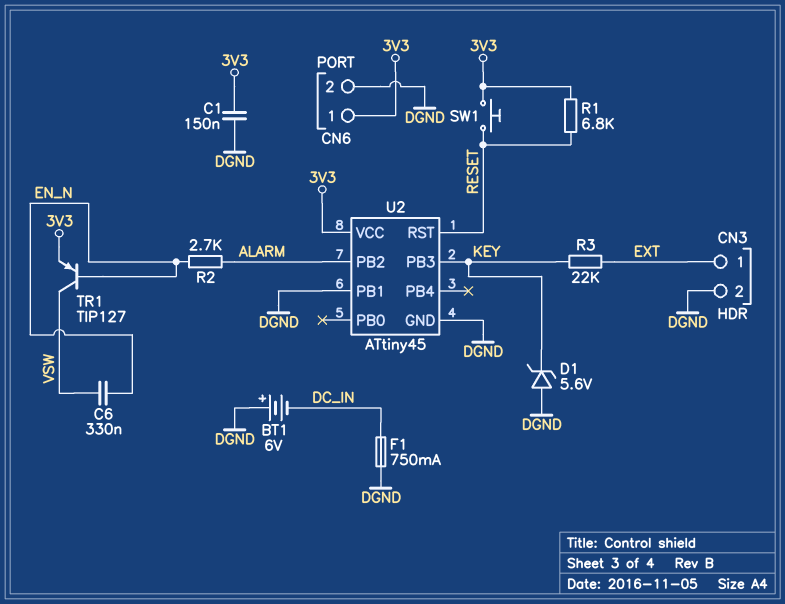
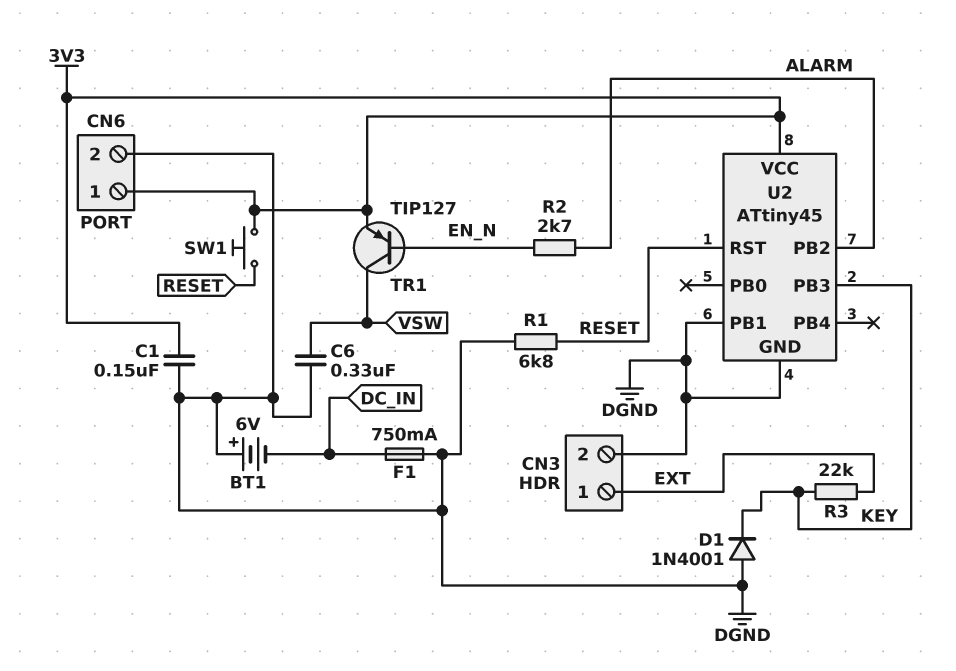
C6: 330nF (EN_N, VSW) -> 330nF (DGND, VSW)
D1: zener 5.6V (A DGND, K KEY) -> diode 1N4001 (A DGND, K KEY)
R1: 6.8k (3V3, RESET) -> 6.8k (DGND, RESET)

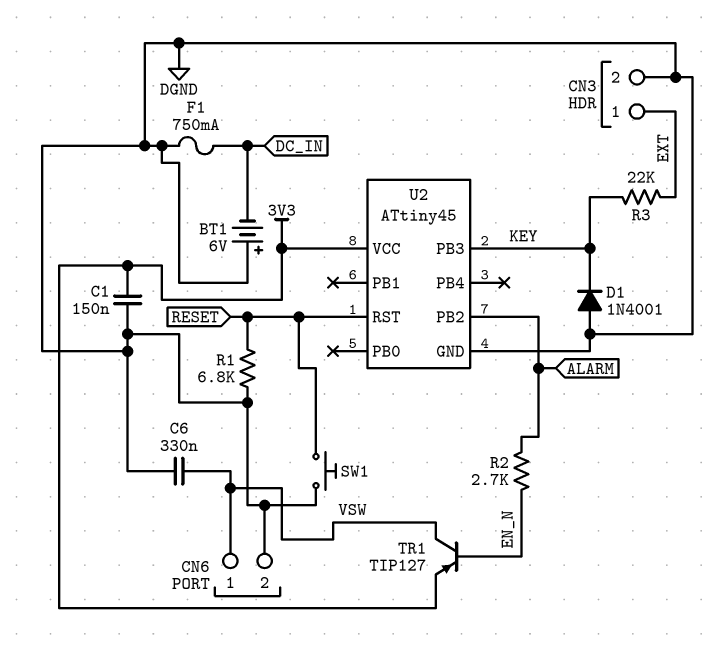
CN6 pin 1: 3V3 -> VSW
SW1: button (3V3, RESET) -> button (DGND, RESET)
U2 pin PB1: DGND -> none

